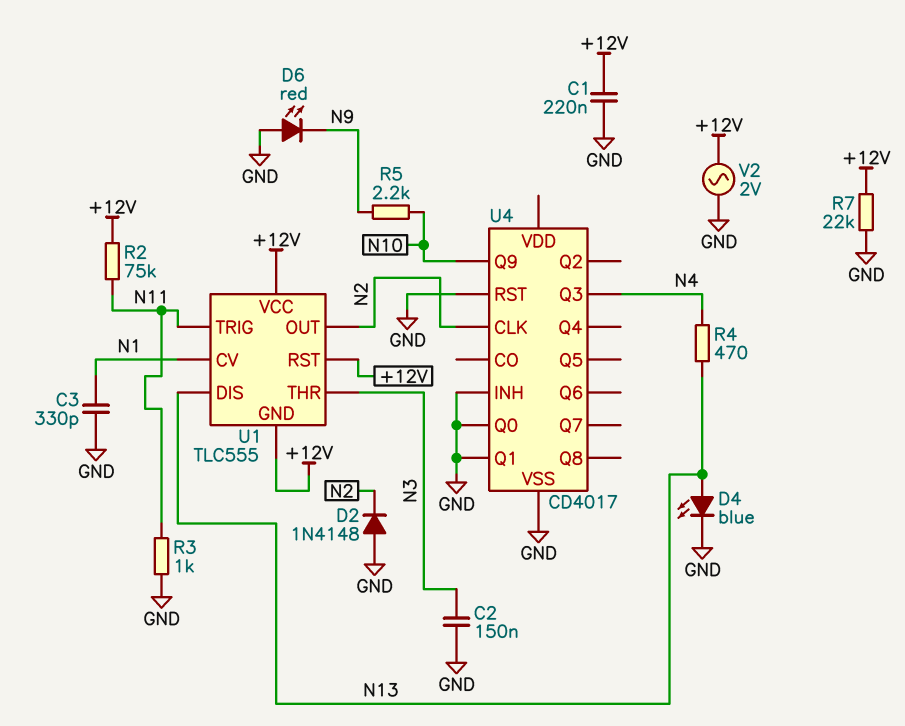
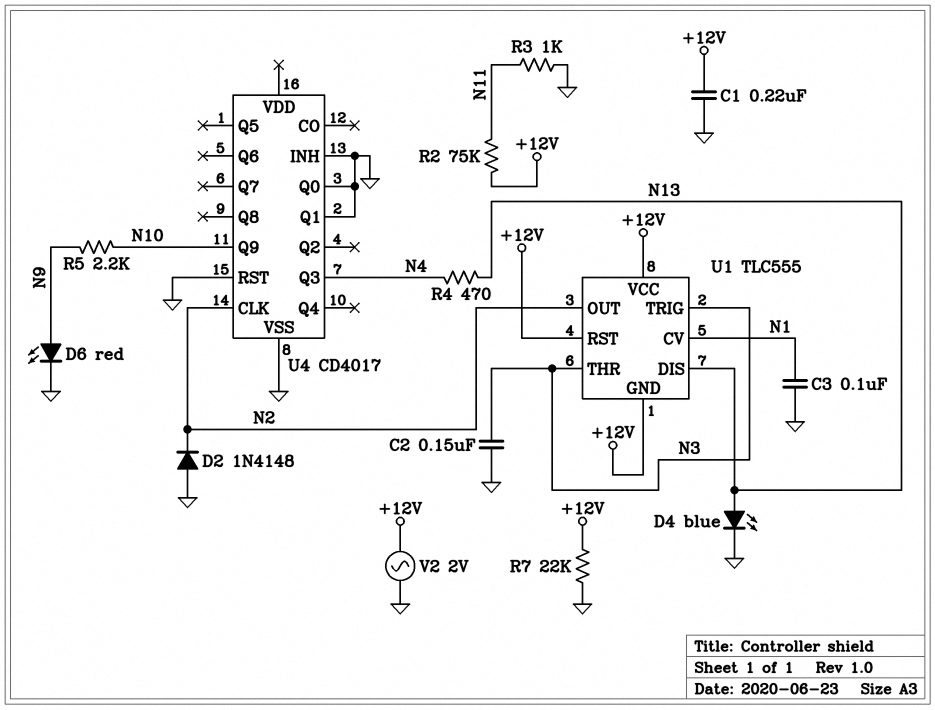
C3: 330pF (GND, N1) -> 100nF (GND, N1)
D6: LED red (A GND, K N9) -> LED red (A N9, K GND)
U1 pin TRIG: N11 -> N3

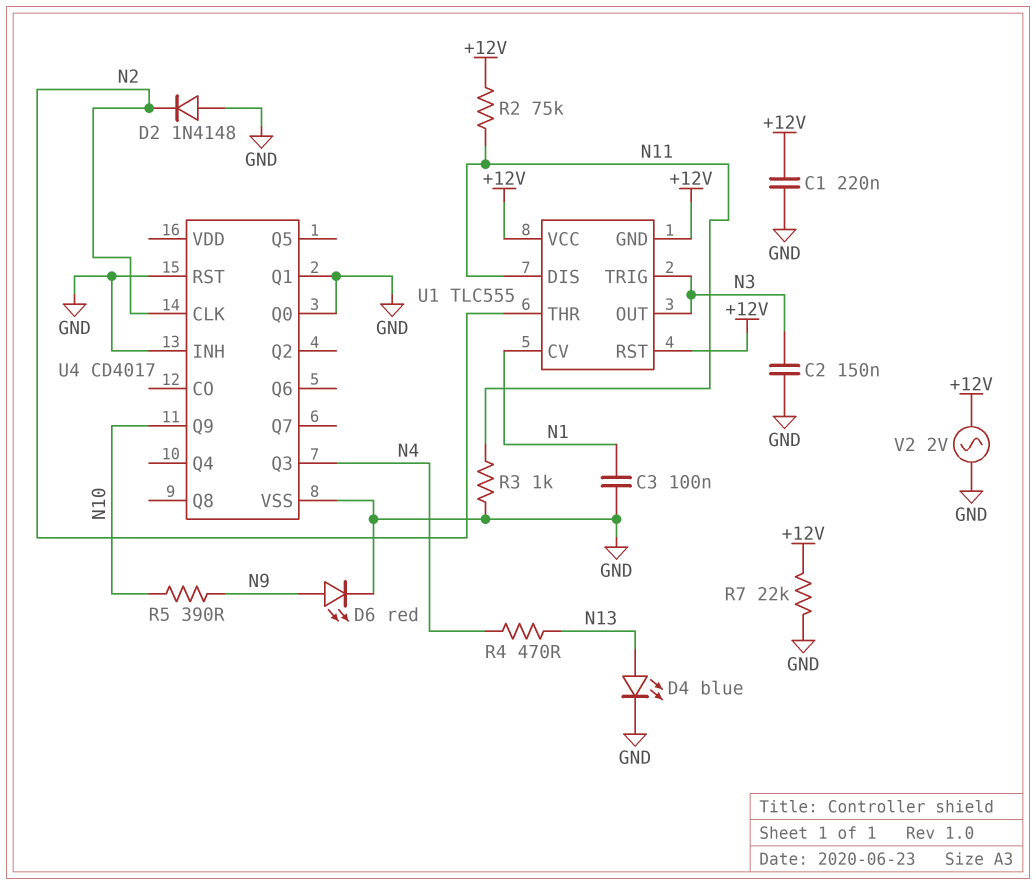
R5: 2.2k (N9, N10) -> 390 (N9, N10)
U1 pin DIS: N13 -> N11
U1 pin OUT: N2 -> N3
U1 pin THR: N3 -> N2

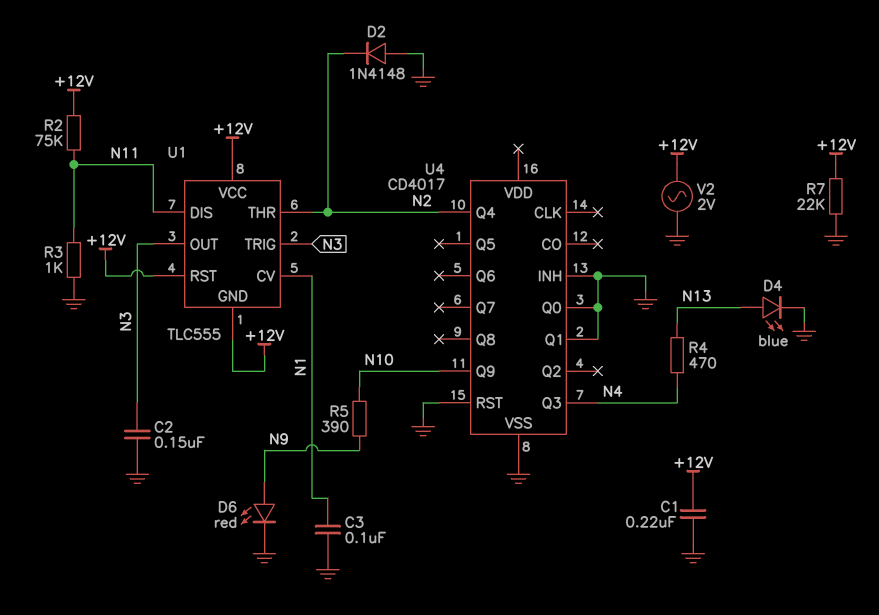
U4 pin CLK: N2 -> none
U4 pin Q4: none -> N2

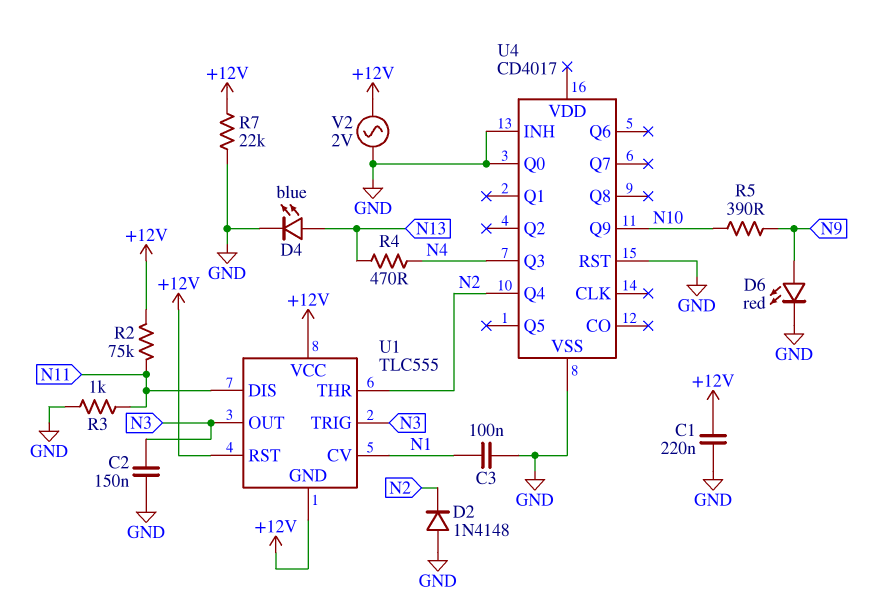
U4 pin Q1: GND -> none

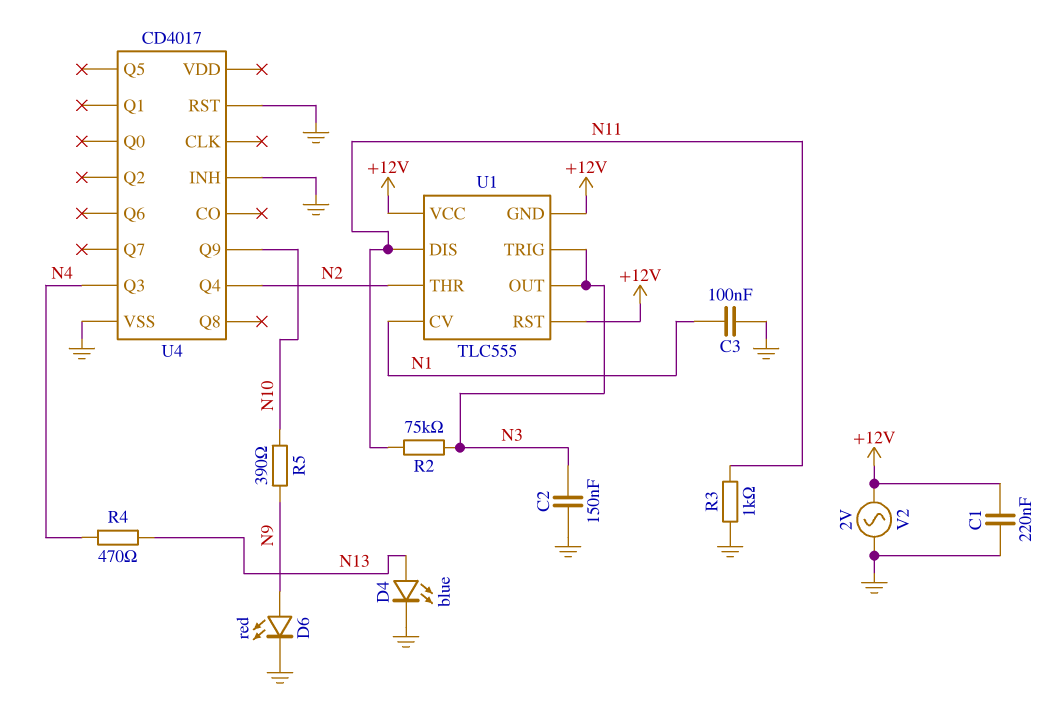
D2: diode 1N4148 (A GND, K N2) -> none
R2: 75k (+12V, N11) -> 75k (N3, N11)
R7: 22k (+12V, GND) -> none
U4 pin Q0: GND -> none

